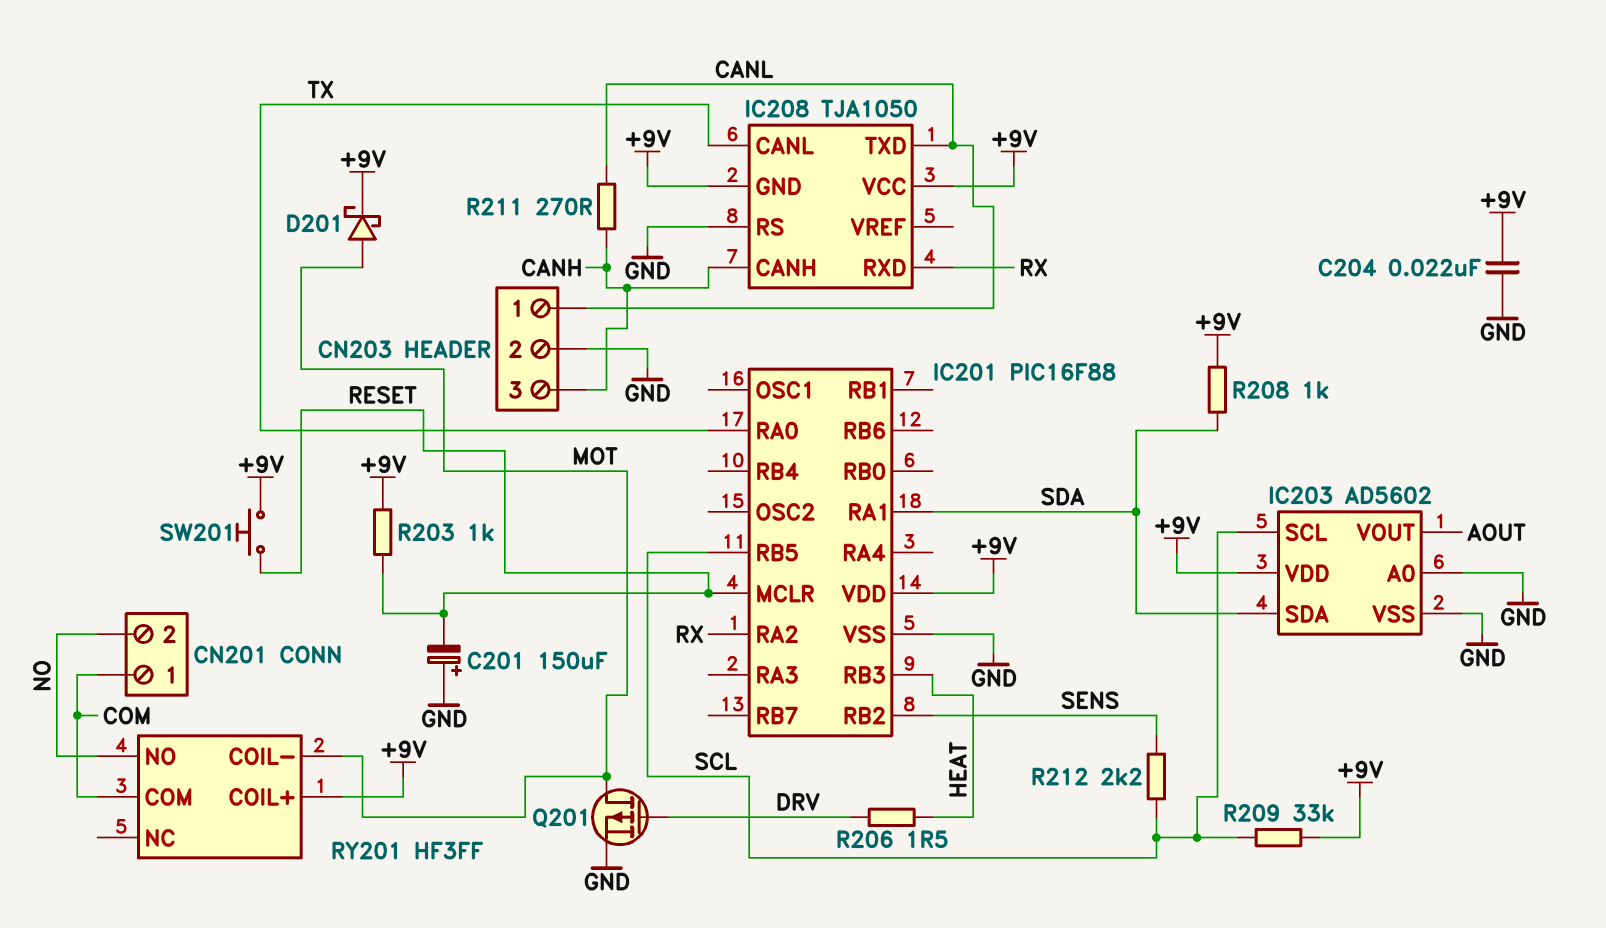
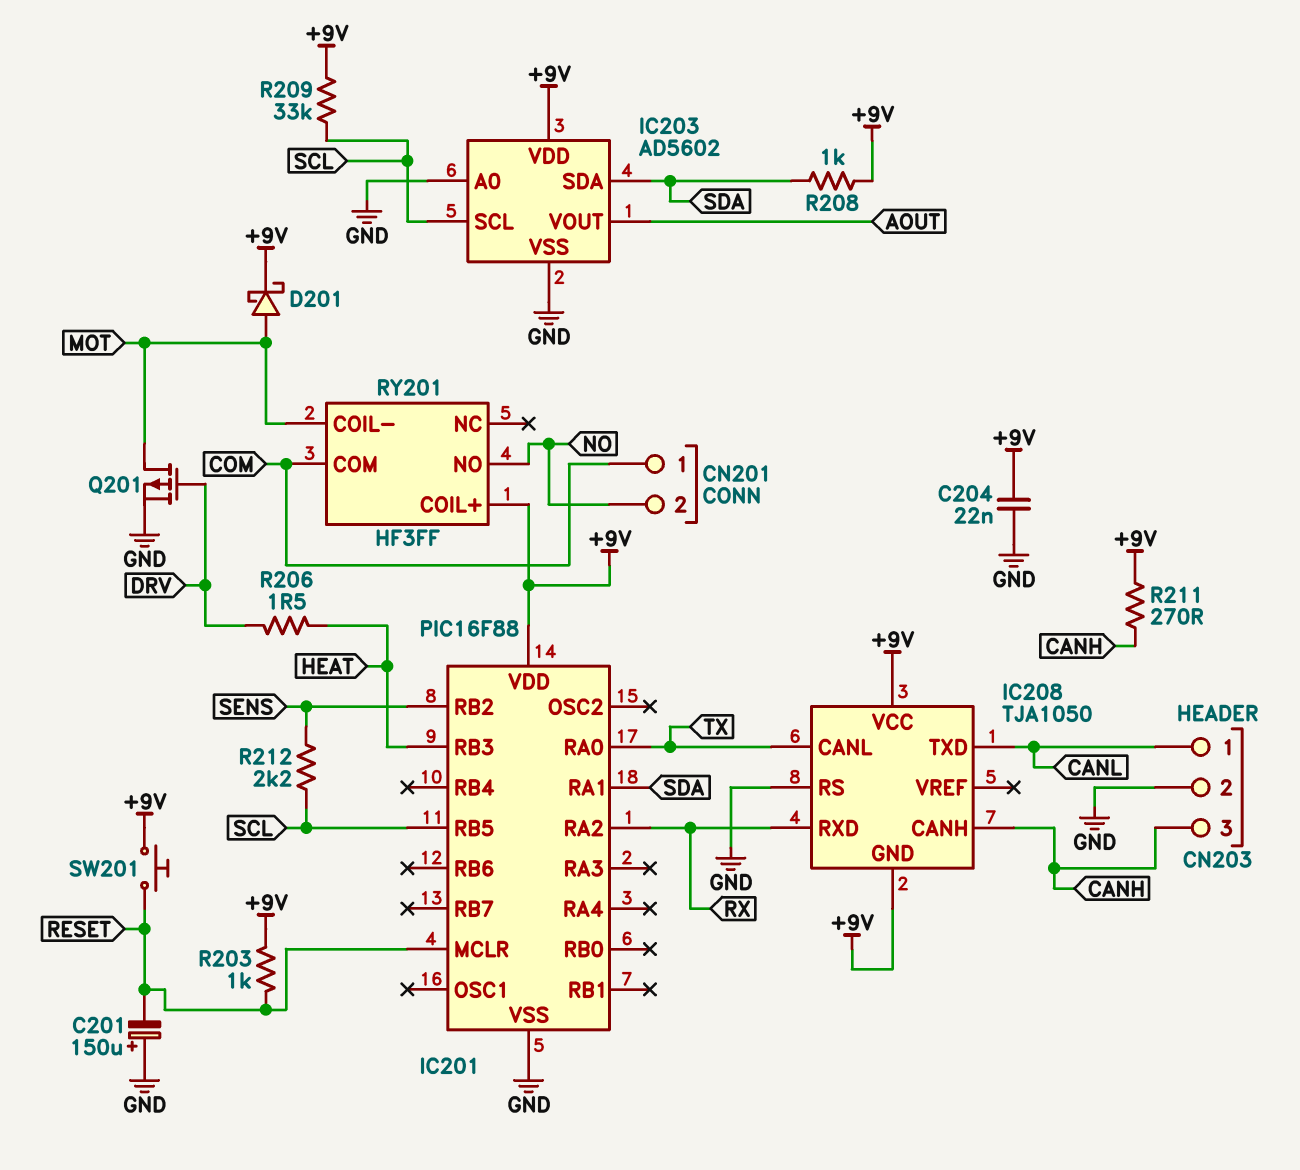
R211: 270 (CANH, CANL) -> 270 (+9V, CANH)

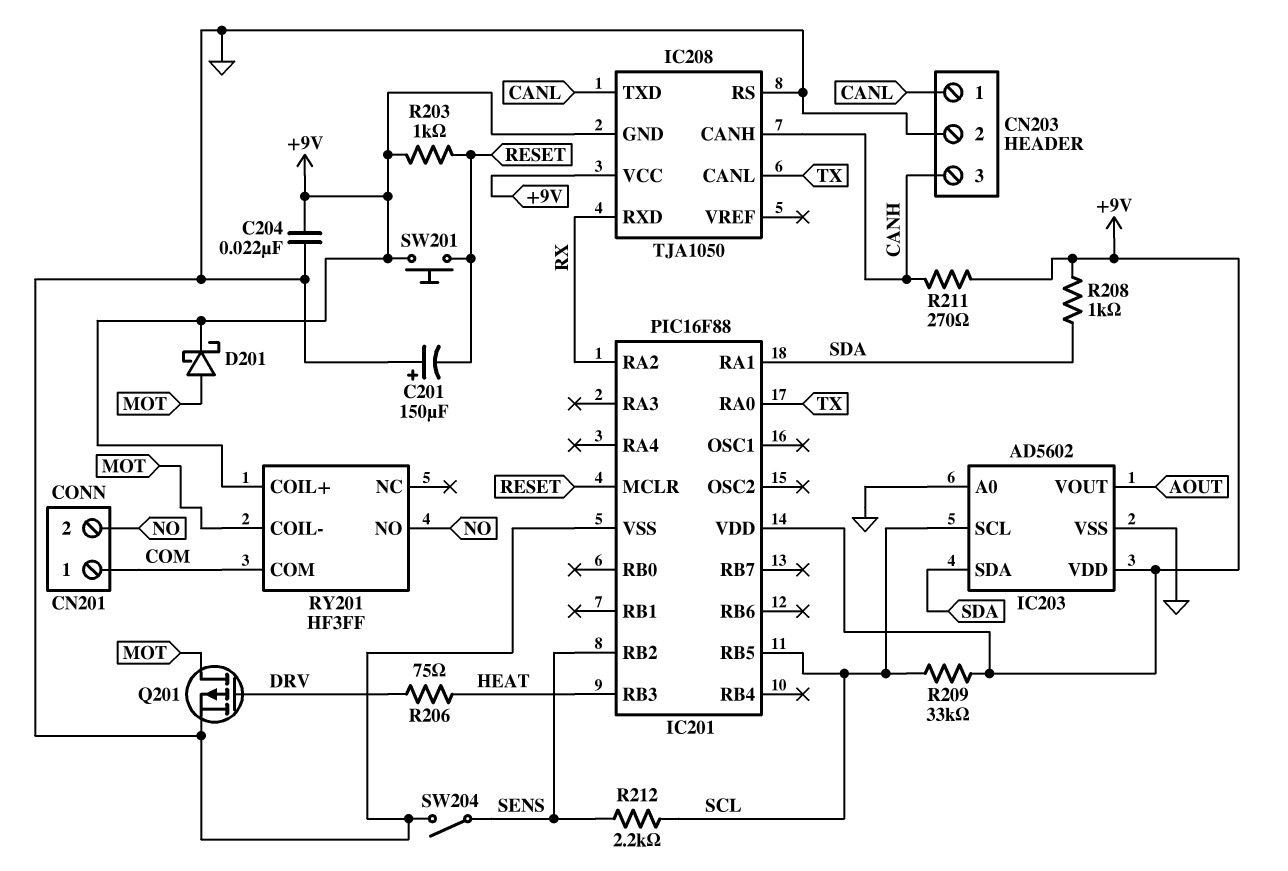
R206: 1.5 (DRV, HEAT) -> 75 (DRV, HEAT)
SW204: none -> switch (GND, SENS)

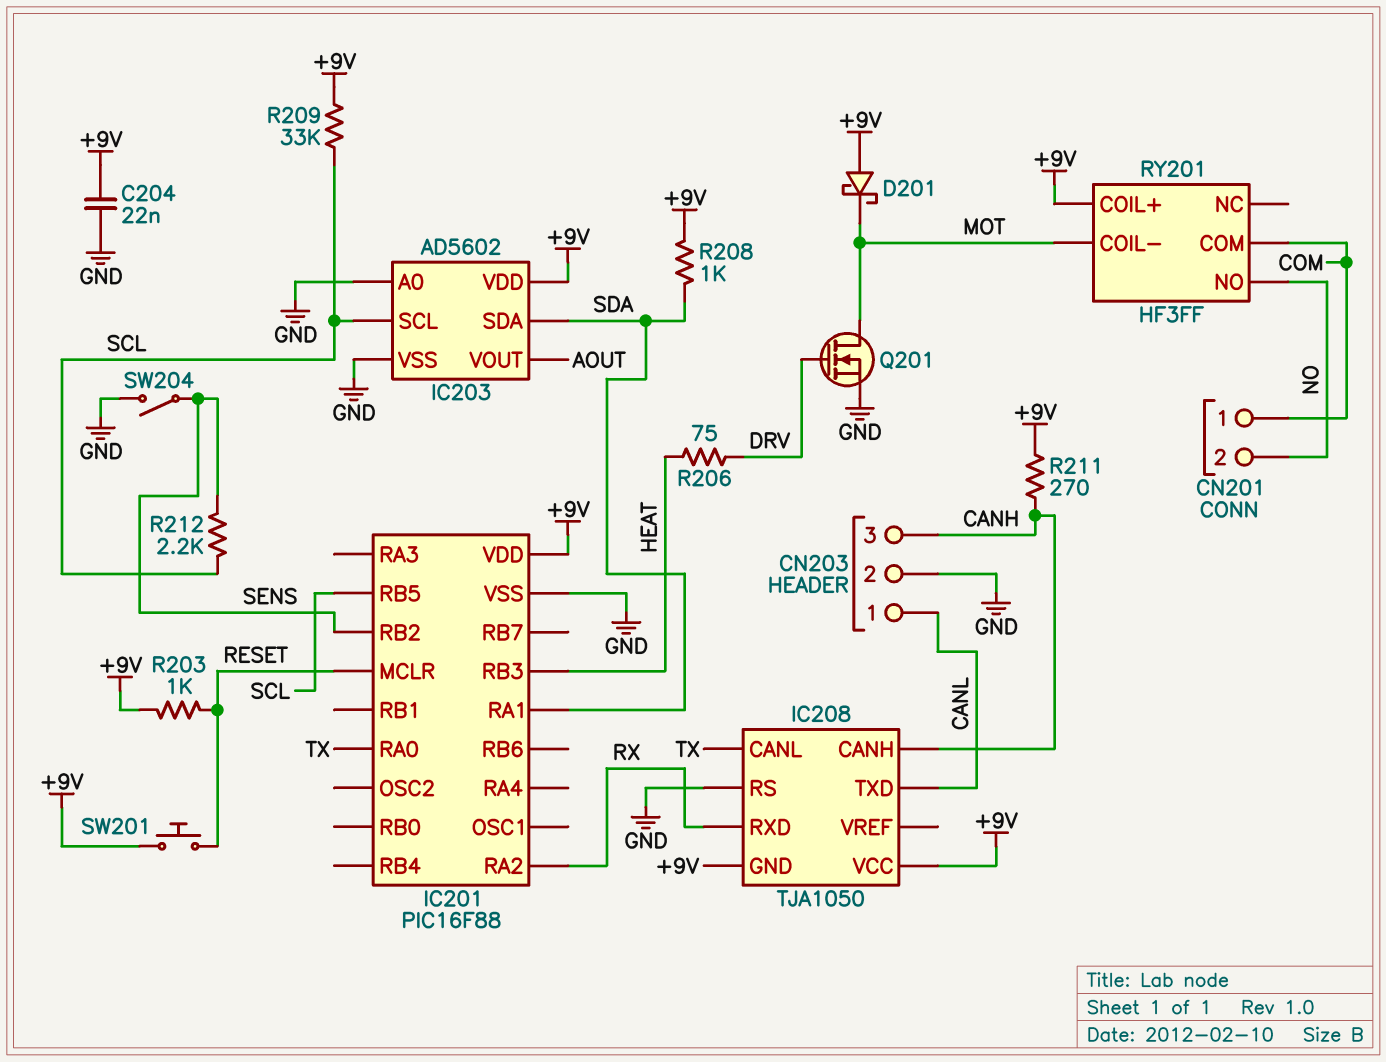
C201: 150uF (plus GND, minus RESET) -> none
D201: schottky (A MOT, K +9V) -> schottky (A +9V, K MOT)
Q201: PMOS (G DRV, D MOT, S GND) -> NMOS (G DRV, D MOT, S GND)

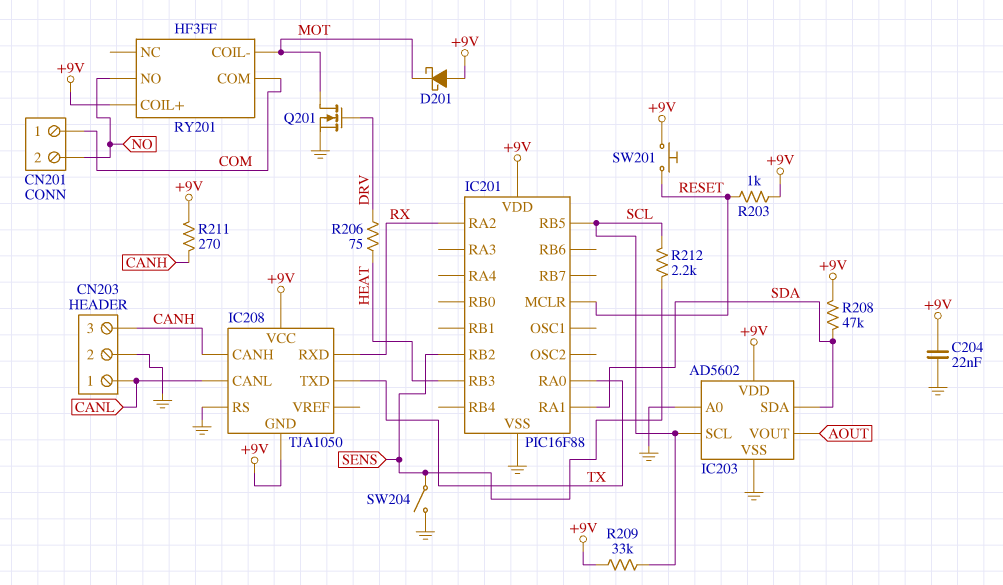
IC208 pin CANL: TX -> CANL
IC208 pin TXD: CANL -> TX
R208: 1k (+9V, SDA) -> 47k (+9V, SDA)

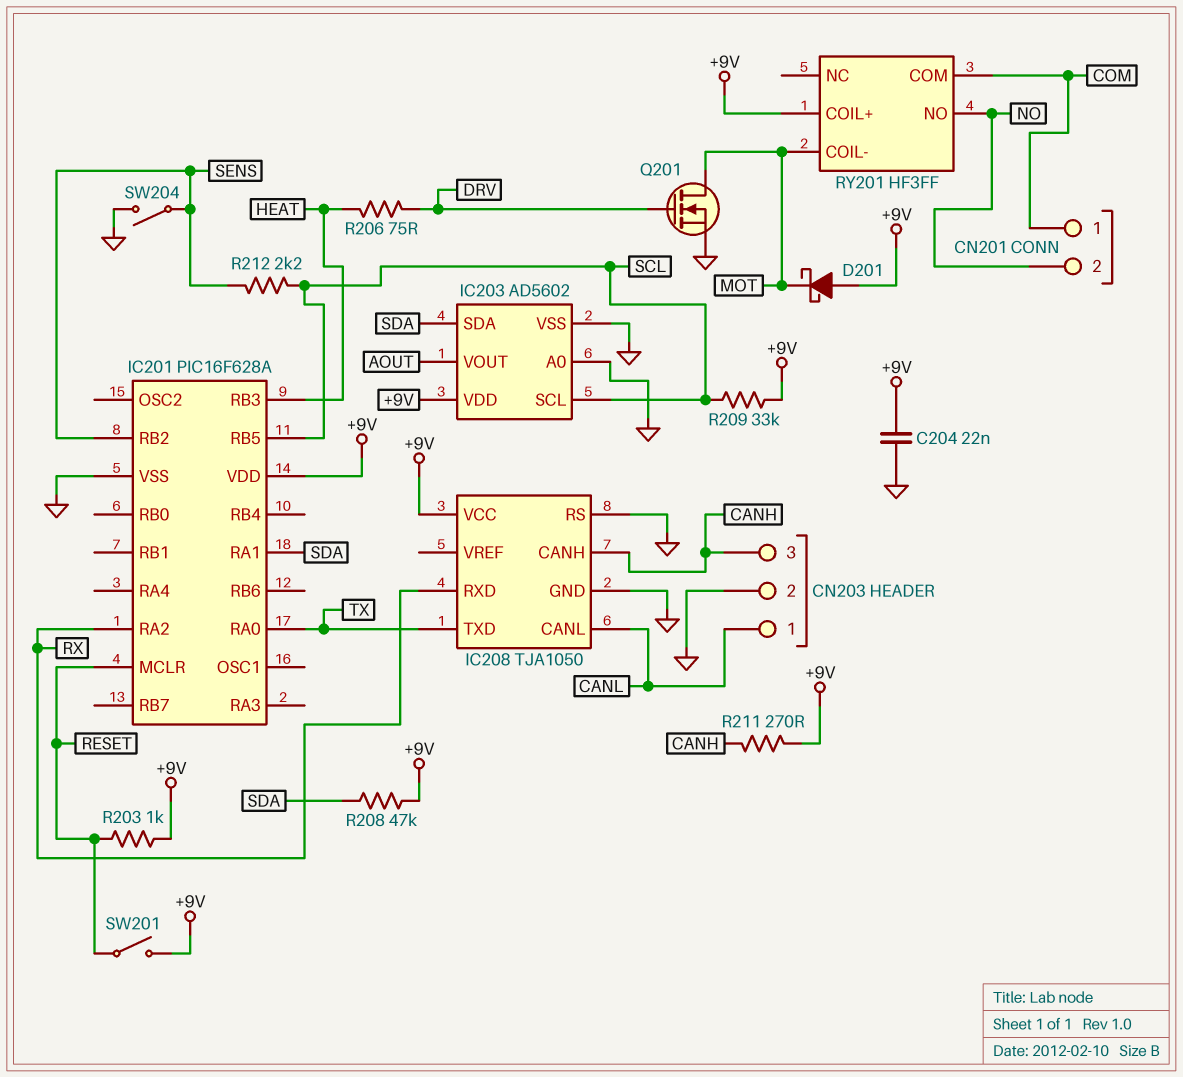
IC201: PIC16F88 -> PIC16F628A
IC208 pin GND: +9V -> GND
SW201: button (+9V, RESET) -> switch (+9V, RESET)

